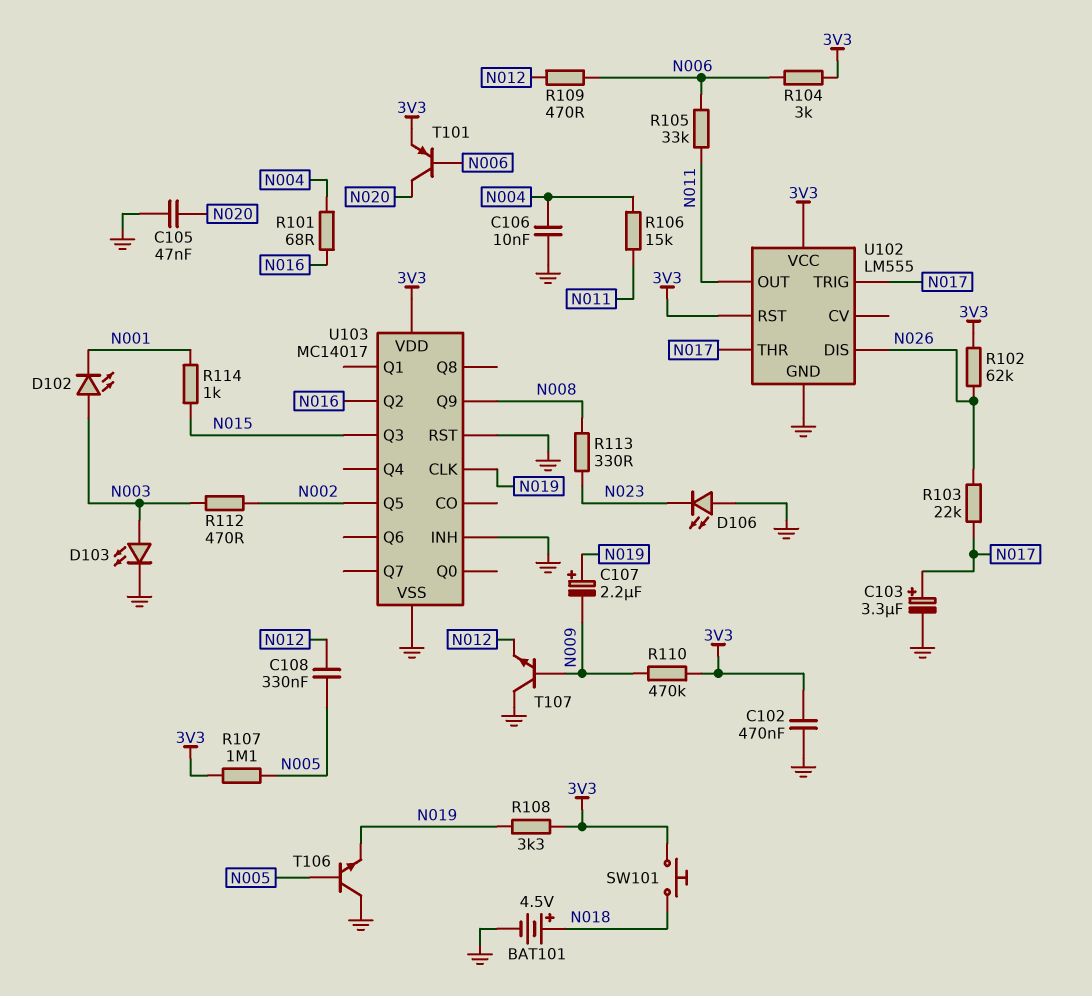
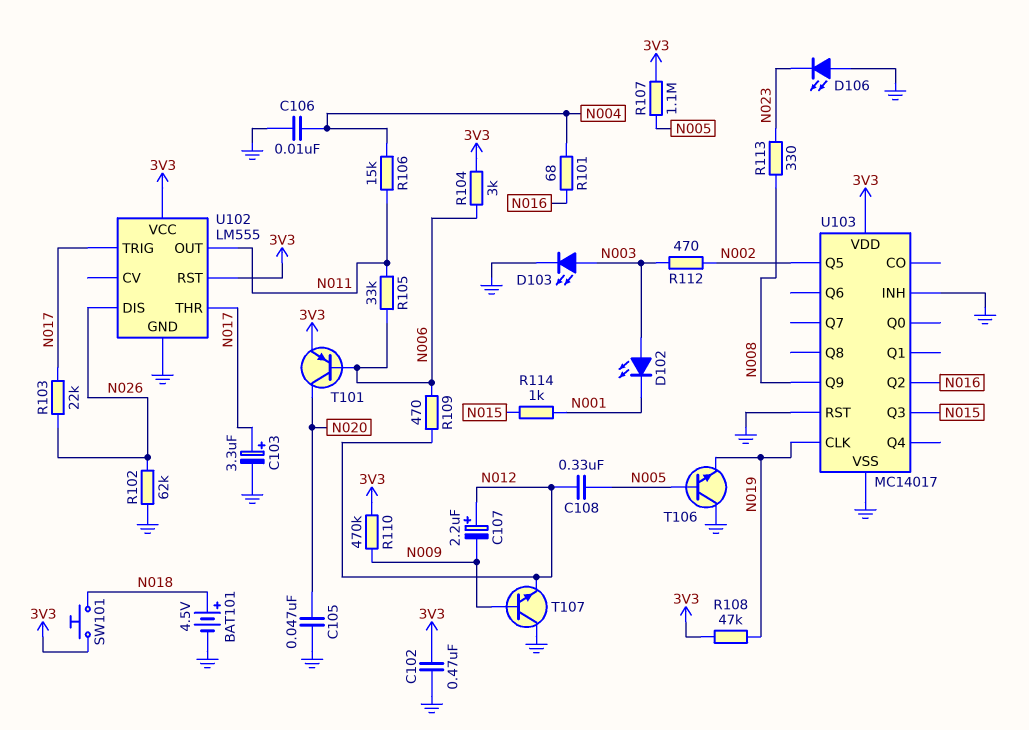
C107: 2.2uF (plus N019, minus N009) -> 2.2uF (plus N012, minus N009)
R102: 62k (3V3, N026) -> 62k (GND, N026)
R108: 3.3k (3V3, N019) -> 47k (3V3, N019)

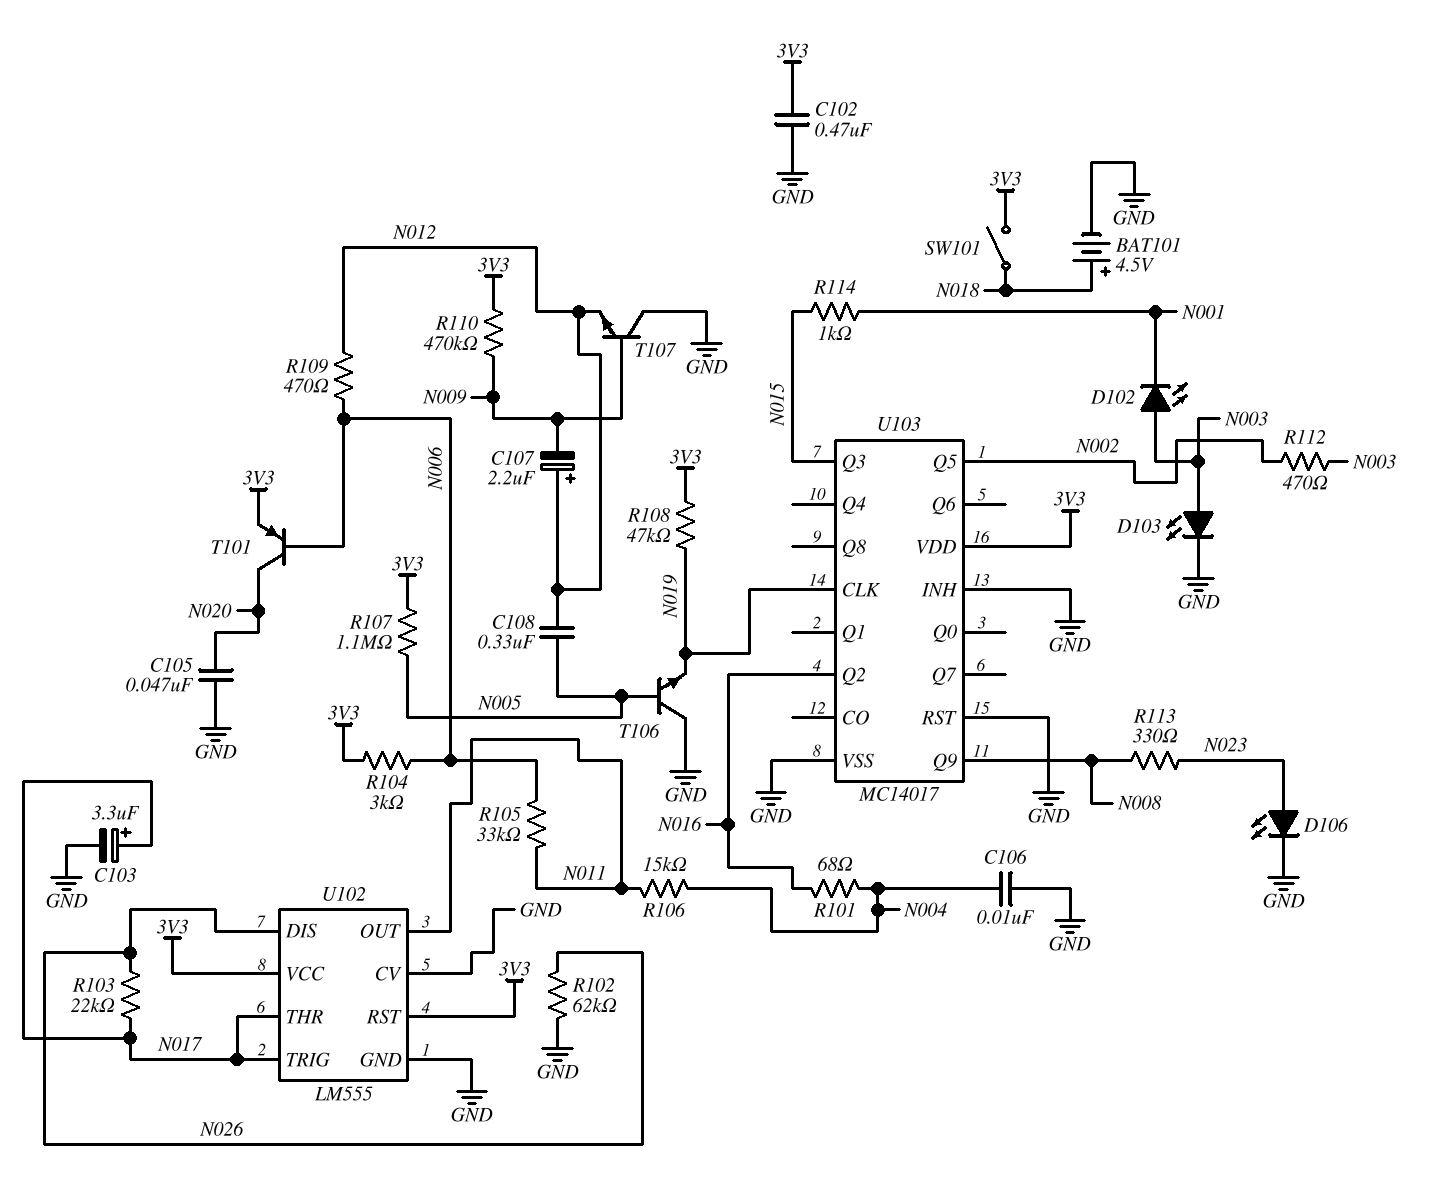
D106: LED (A GND, K N023) -> LED (A N023, K GND)
SW101: button (3V3, N018) -> switch (3V3, N018)
U102 pin CV: none -> GND

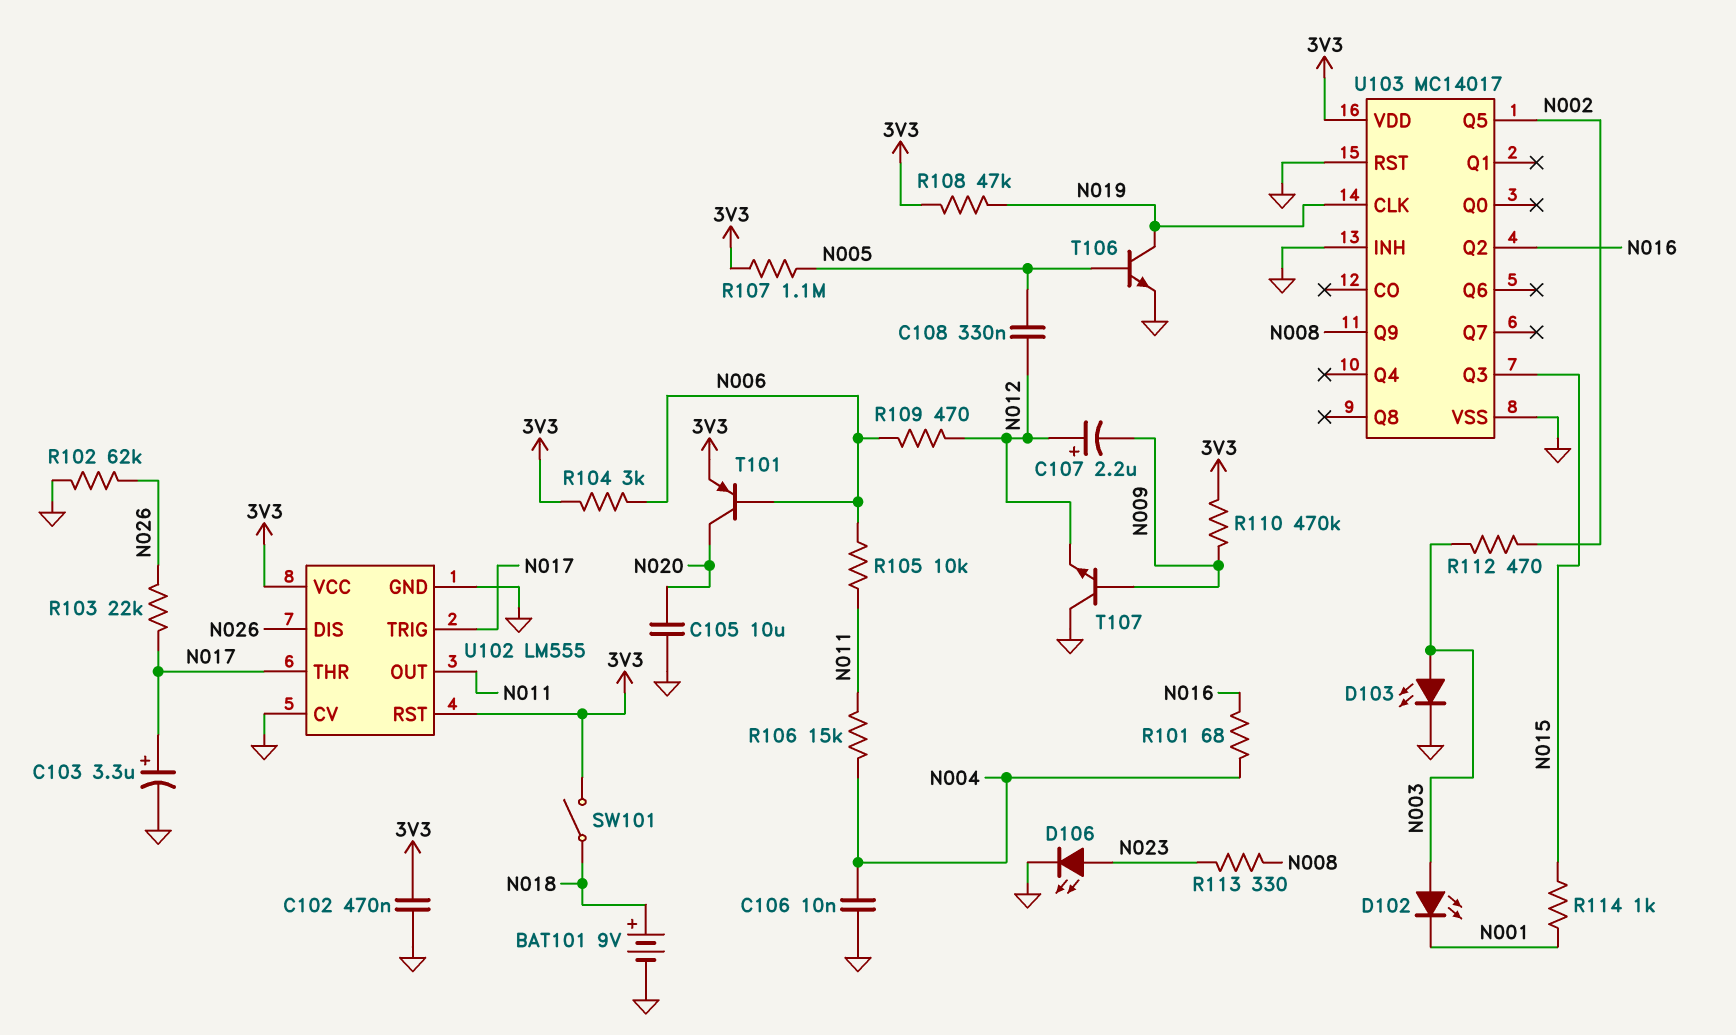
BAT101: 4.5V (plus N018, minus GND) -> 9V (plus N018, minus GND)
C105: 47nF (GND, N020) -> 10uF (GND, N020)
R105: 33k (N006, N011) -> 10k (N006, N011)
T106: NPN (B N005, C GND, E N019) -> NPN (B N005, C N019, E GND)

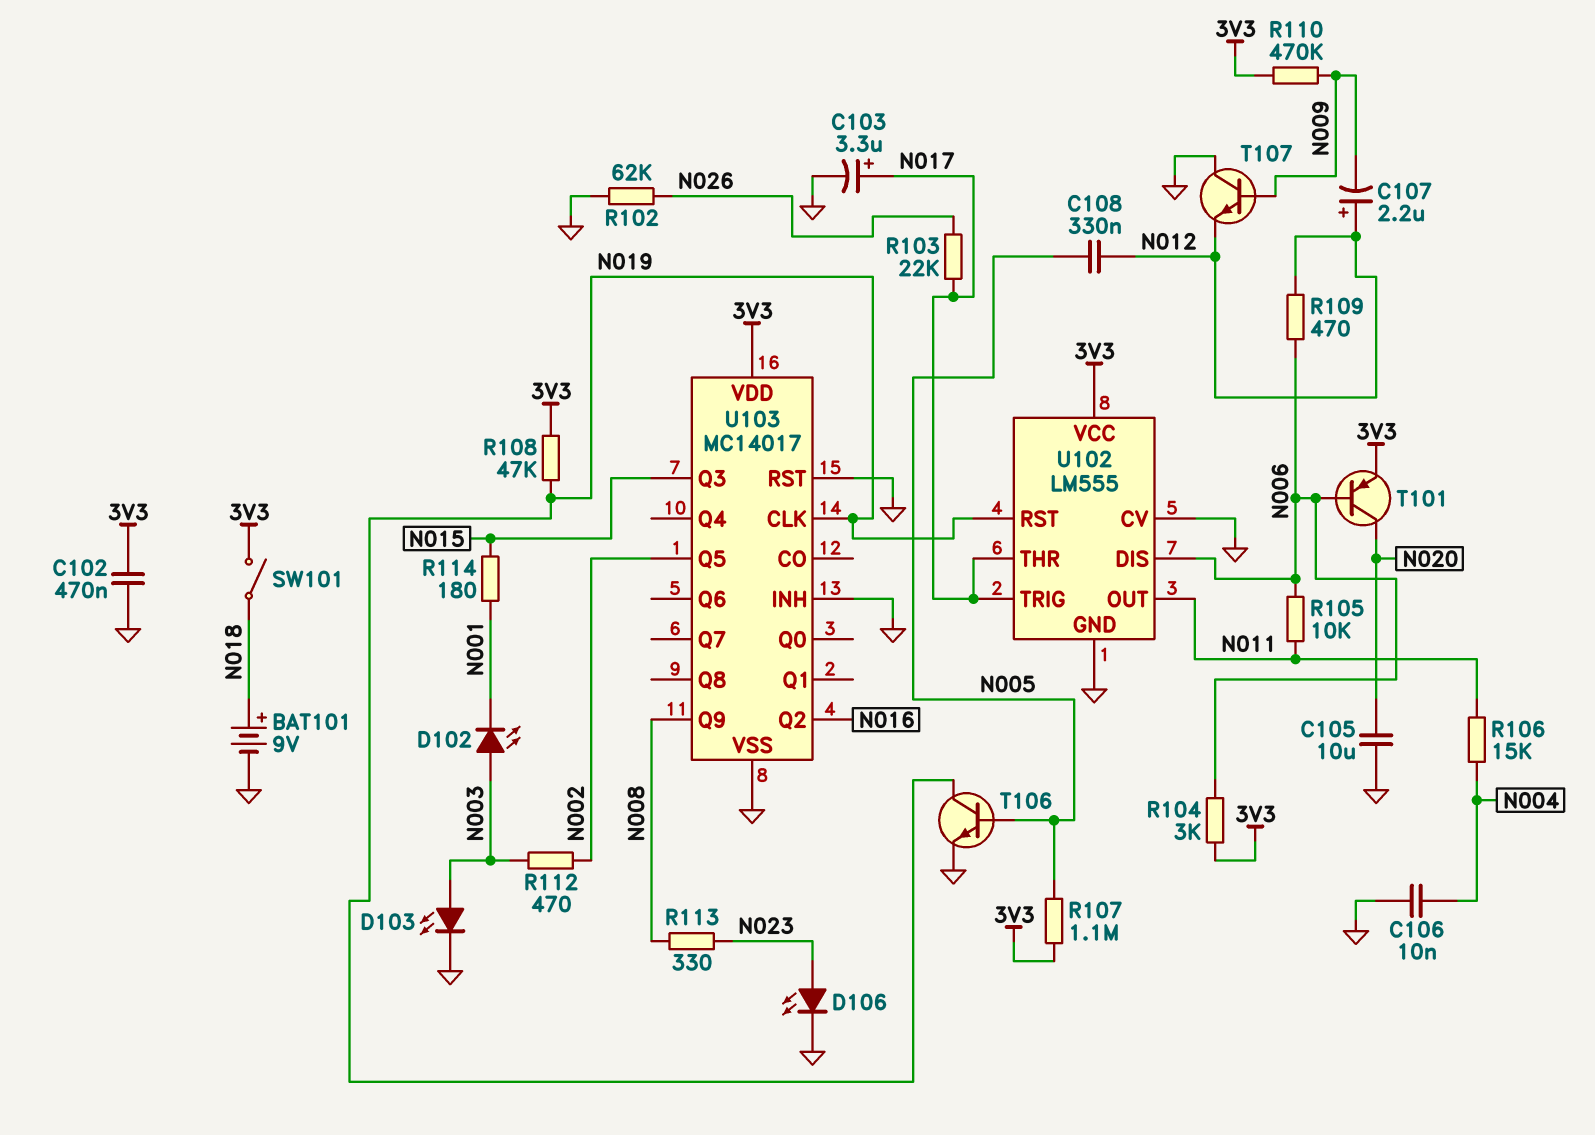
R101: 68 (N004, N016) -> none
R114: 1k (N001, N015) -> 180 (N001, N015)
U102 pin DIS: N026 -> N006
U102 pin RST: 3V3 -> N019

